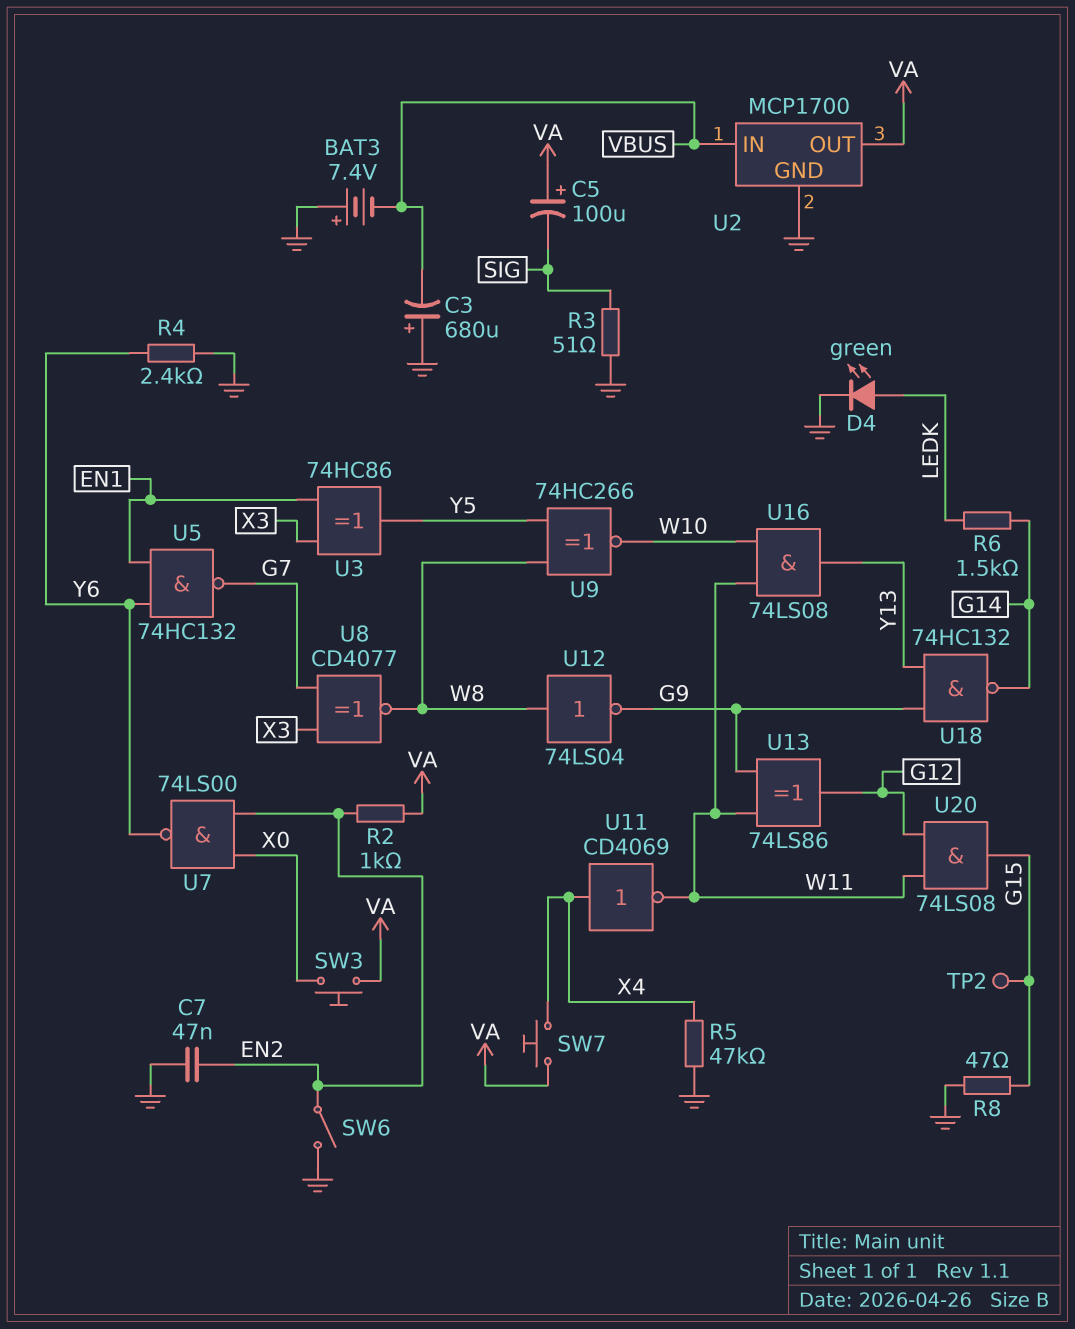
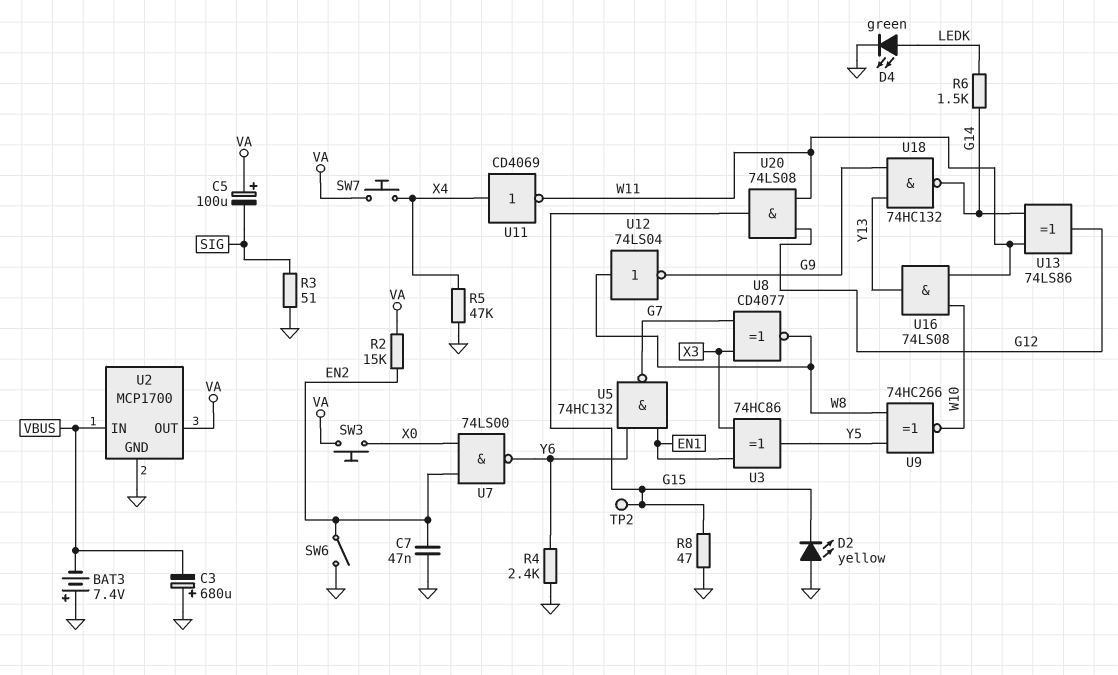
D2: none -> LED yellow (A GND, K G15)
R2: 1k (EN2, VA) -> 15k (EN2, VA)
U13: XOR 74LS86 (in G9, in W11, out G12) -> XOR 74LS86 (in G14, in W11, out G12)

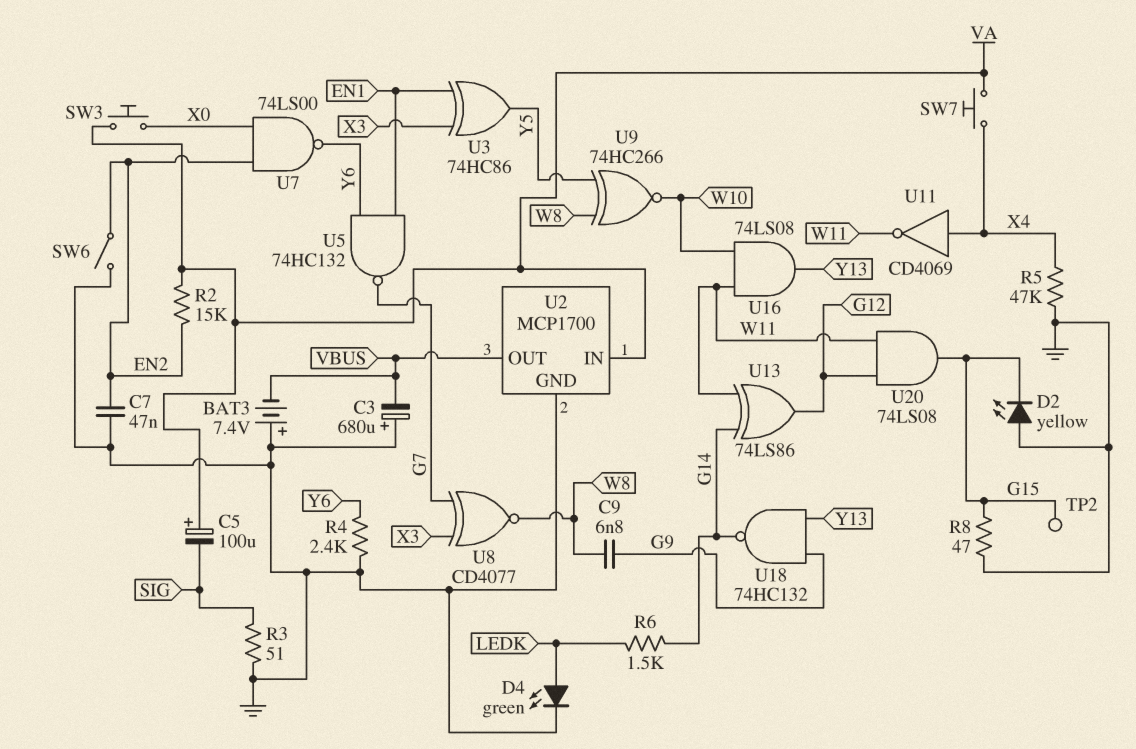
C9: none -> 6.8nF (G9, W8)
U2 pin IN: VBUS -> VA
U2 pin OUT: VA -> VBUS
U12: NOT 74LS04 (in W8, out G9) -> none

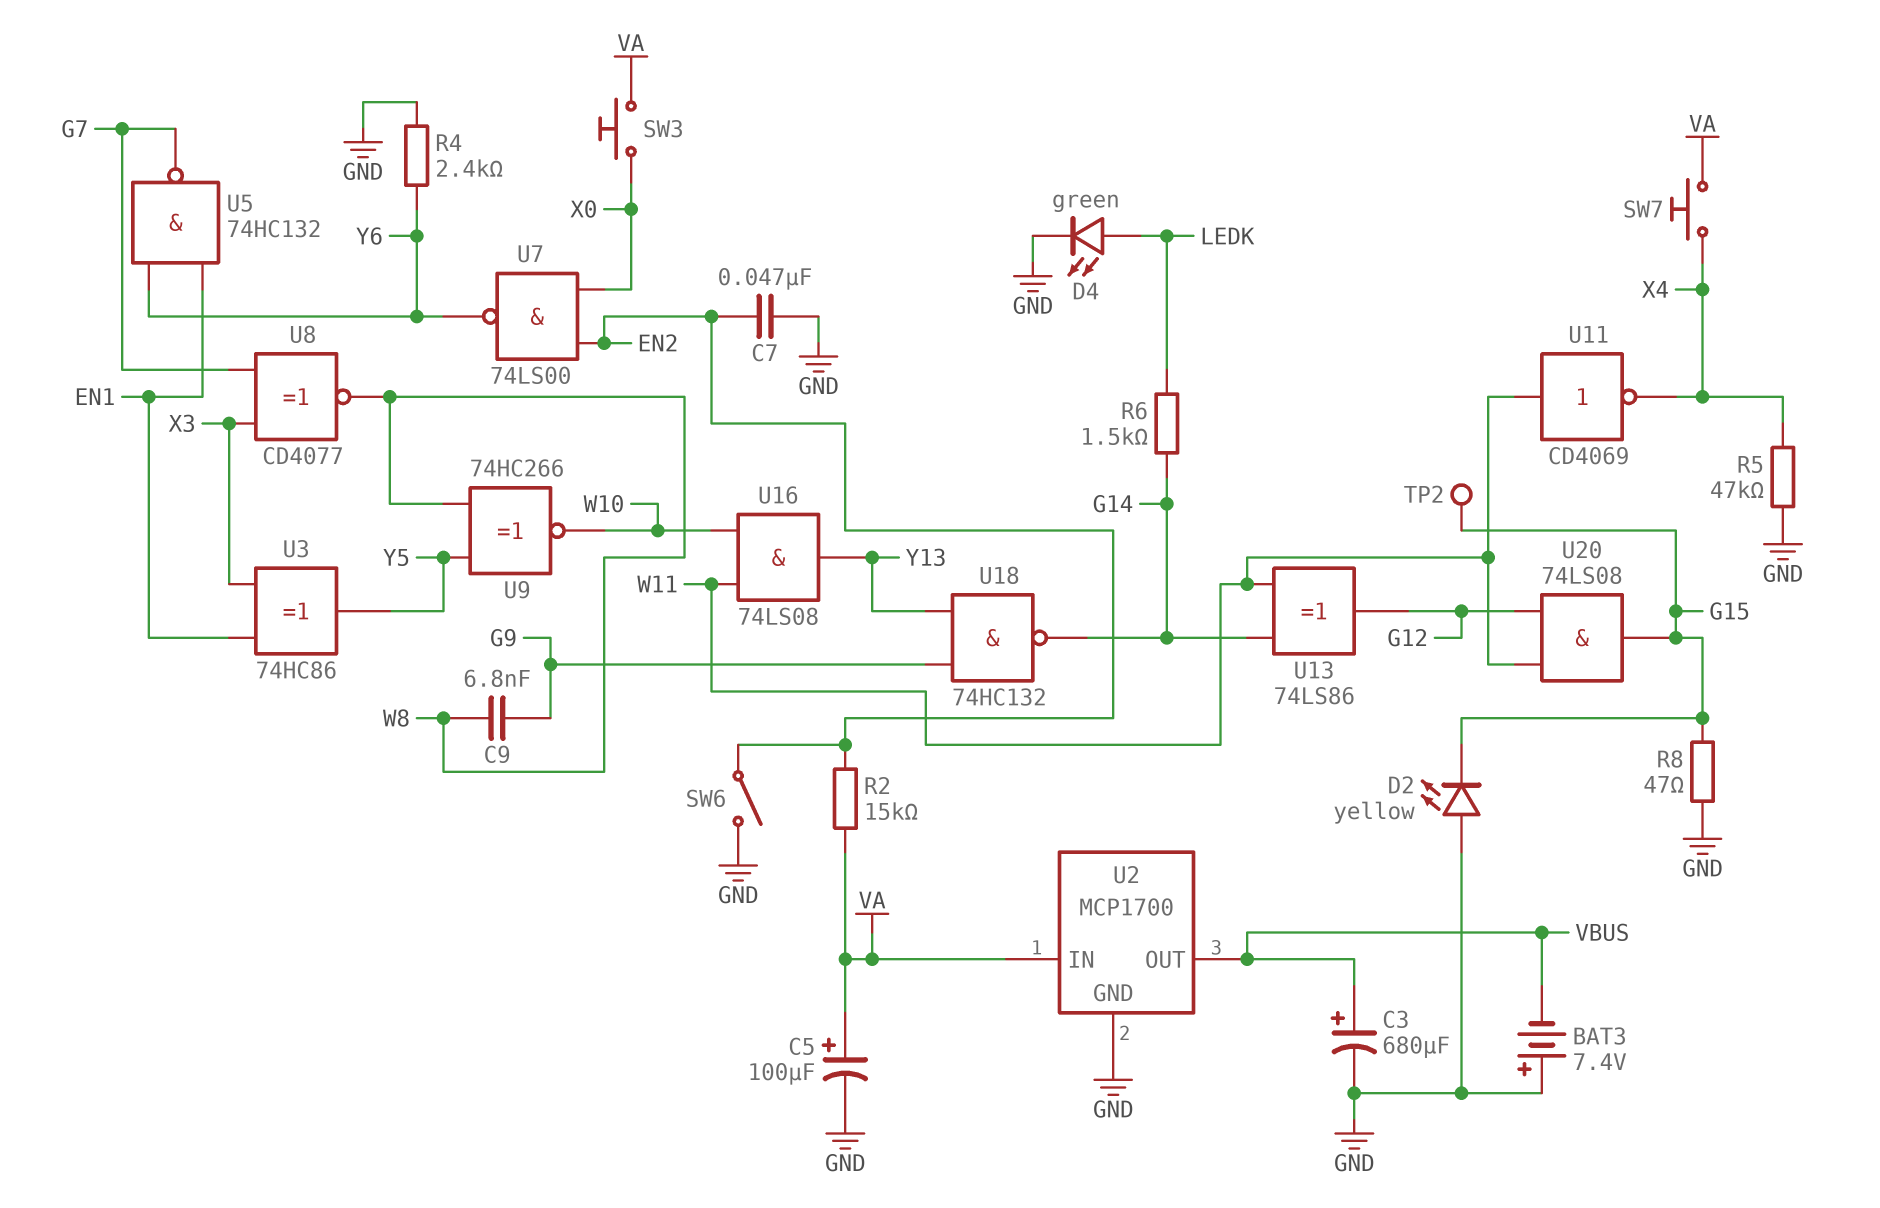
C3: 680uF (plus GND, minus VBUS) -> 680uF (plus VBUS, minus GND)
C5: 100uF (plus VA, minus SIG) -> 100uF (plus VA, minus GND)
R3: 51 (GND, SIG) -> none
U11: NOT CD4069 (in X4, out W11) -> NOT CD4069 (in W11, out X4)

